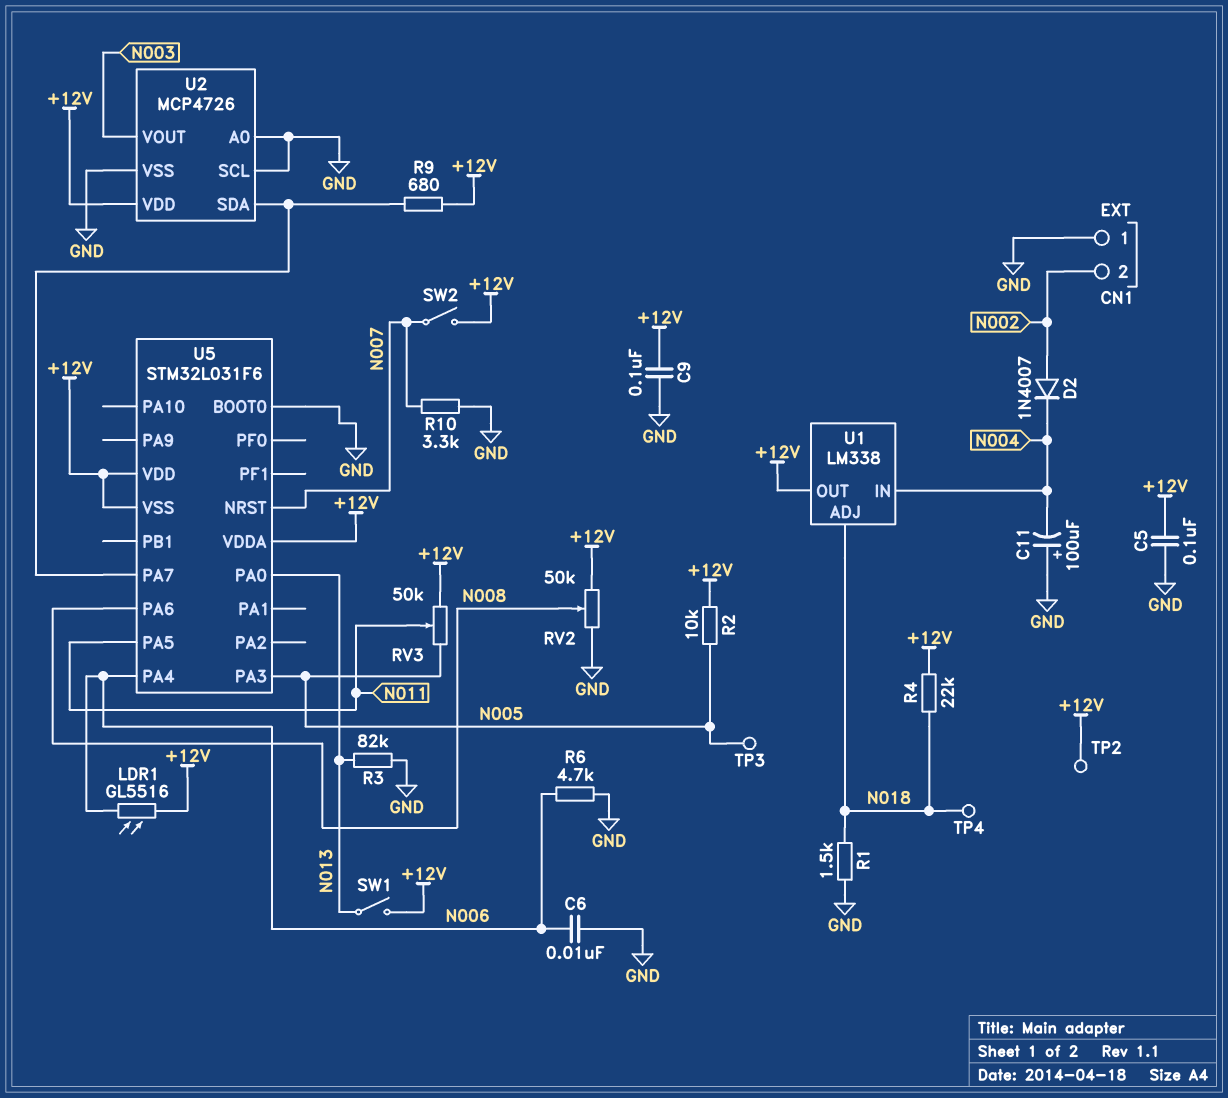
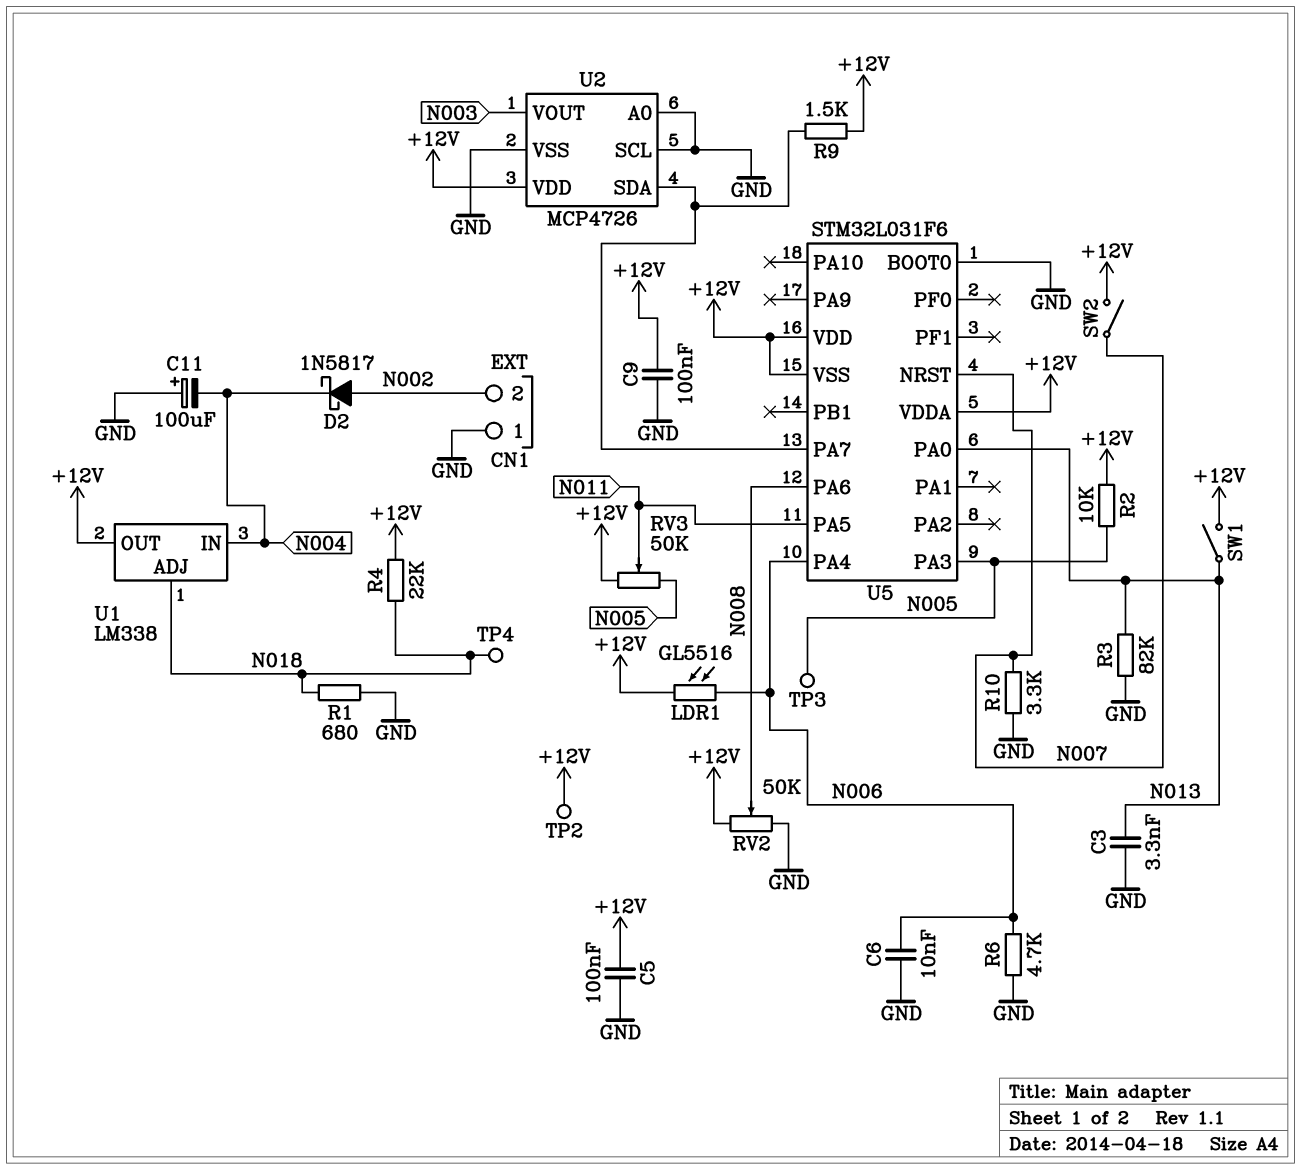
C3: none -> 3.3nF (GND, N013)
D2: diode 1N4007 (A N002, K N004) -> schottky 1N5817 (A N002, K N004)
R1: 1.5k (GND, N018) -> 680 (GND, N018)
R9: 680 (+12V, U2/SDA) -> 1.5k (+12V, U2/SDA)

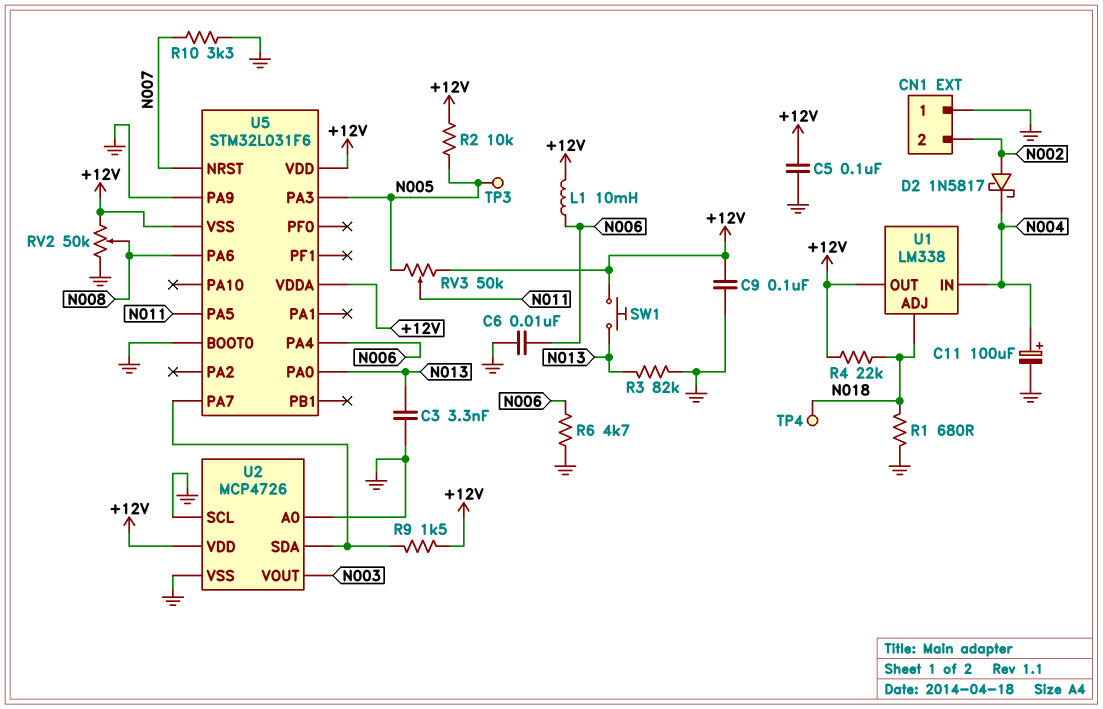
C11: 100uF (plus GND, minus N004) -> 100uF (plus N004, minus GND)
L1: none -> 10mH (+12V, N006)
LDR1: GL5516 (+12V, N006) -> none
SW1: switch (+12V, N013) -> button (+12V, N013)
SW2: switch (+12V, N007) -> none
TP2: test point (+12V) -> none
U5 pin PA9: none -> GND

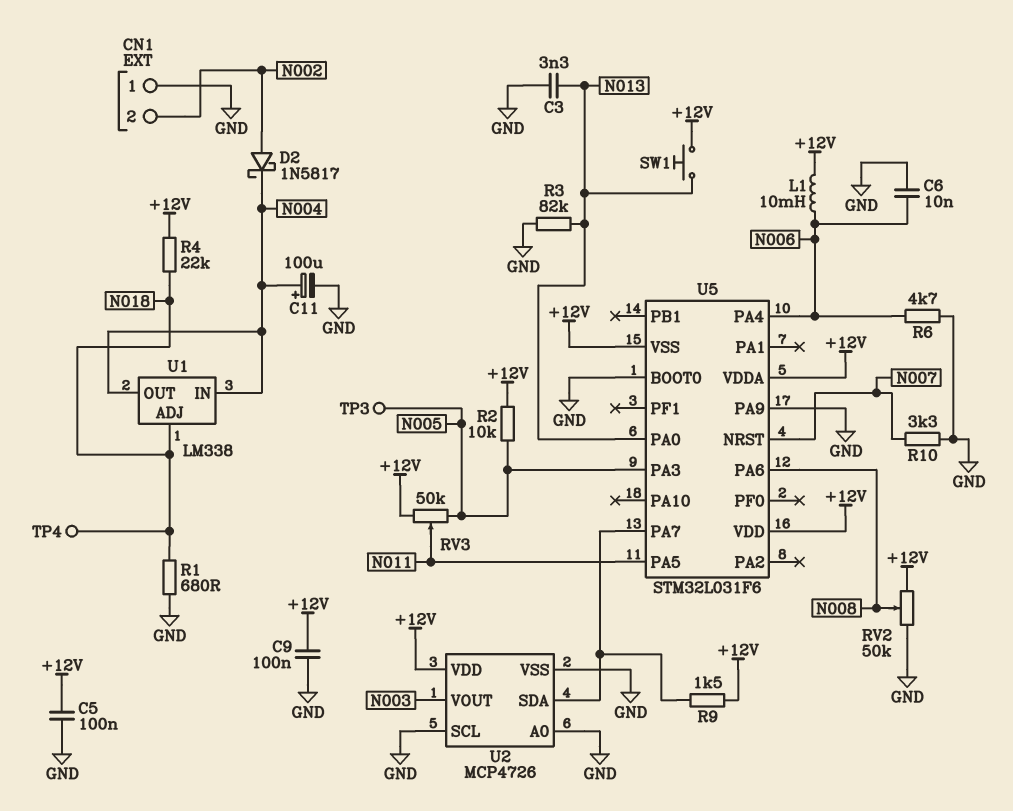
U1 pin OUT: +12V -> N004

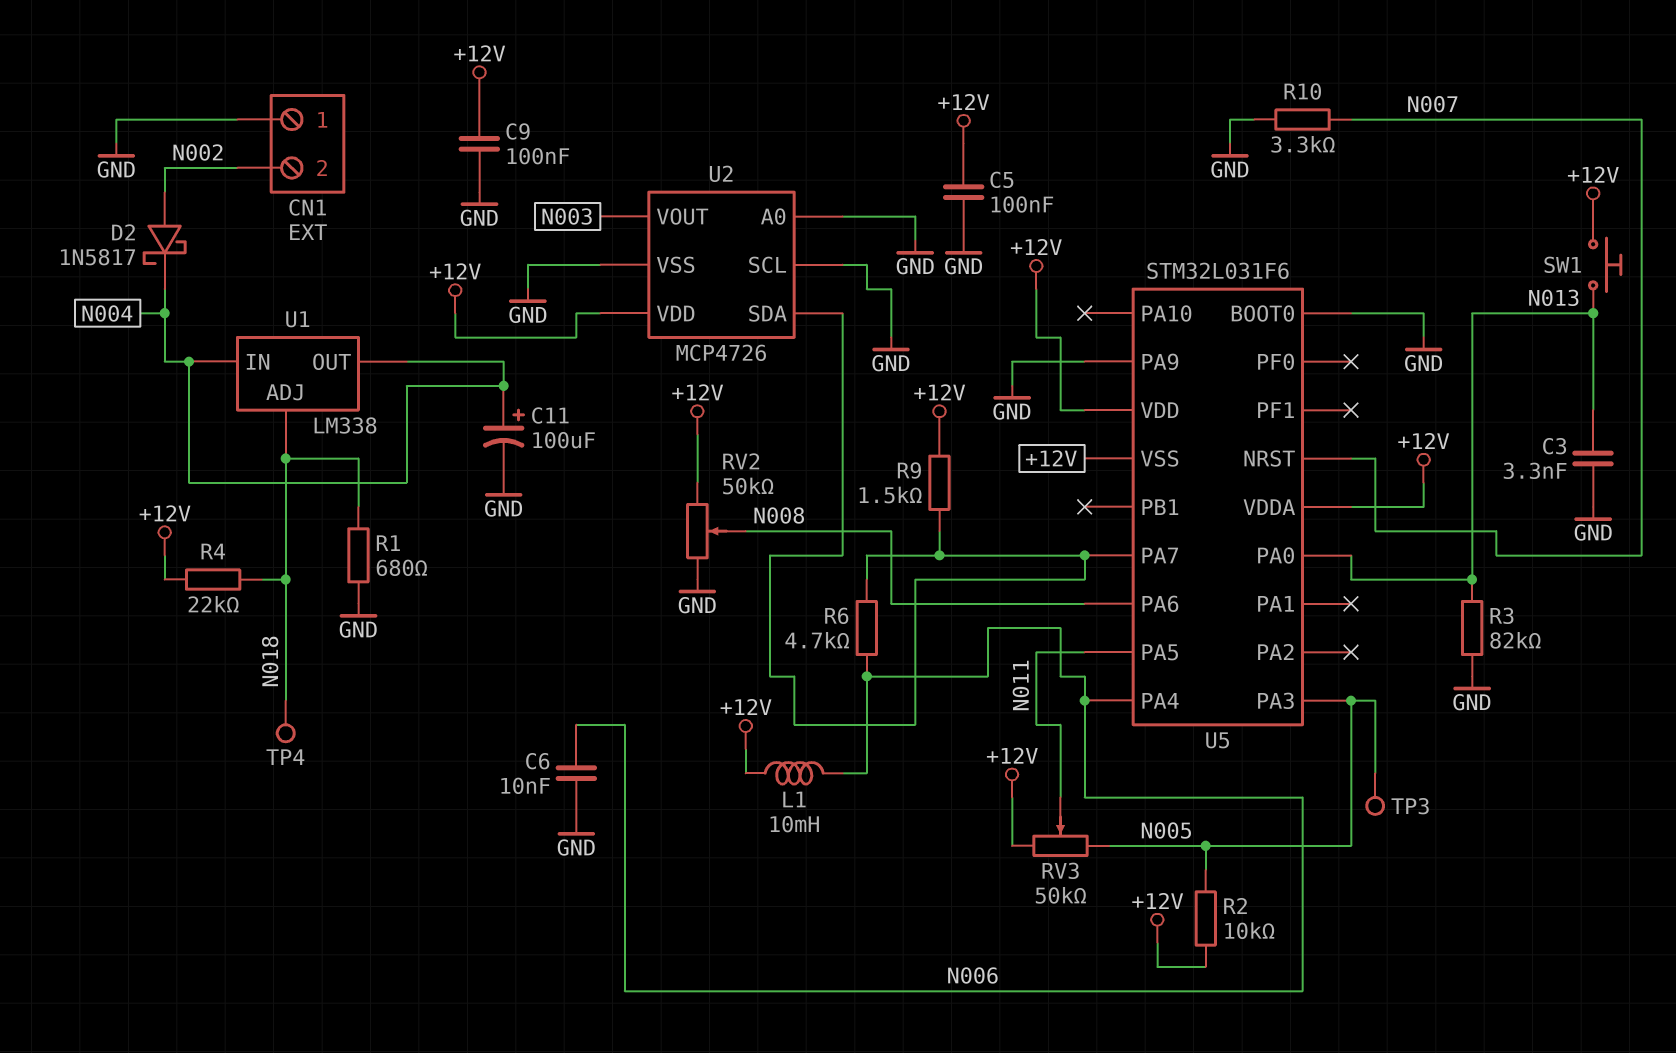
R6: 4.7k (GND, N006) -> 4.7k (N006, U2/SDA)

